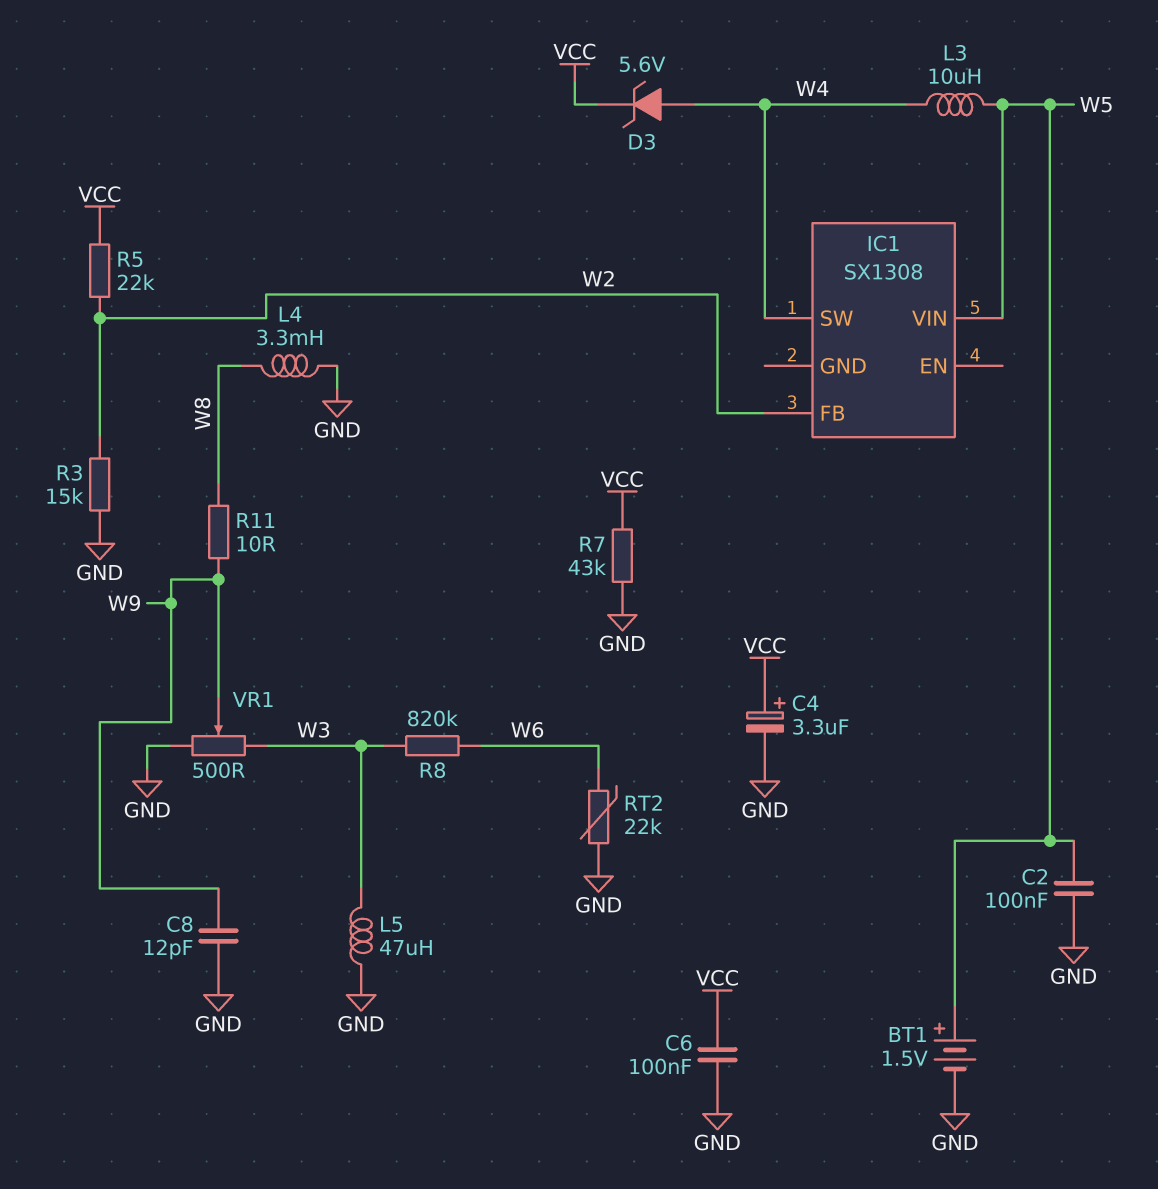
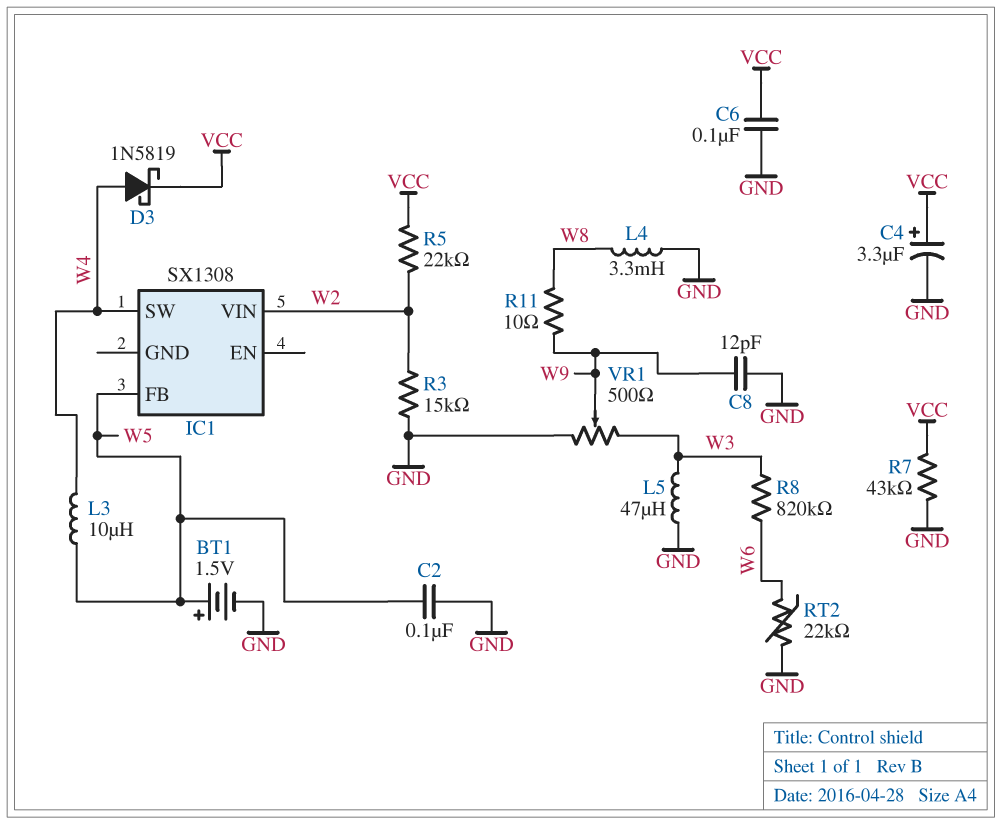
D3: zener 5.6V (A W4, K VCC) -> schottky 1N5819 (A W4, K VCC)
IC1 pin FB: W2 -> W5
IC1 pin VIN: W5 -> W2

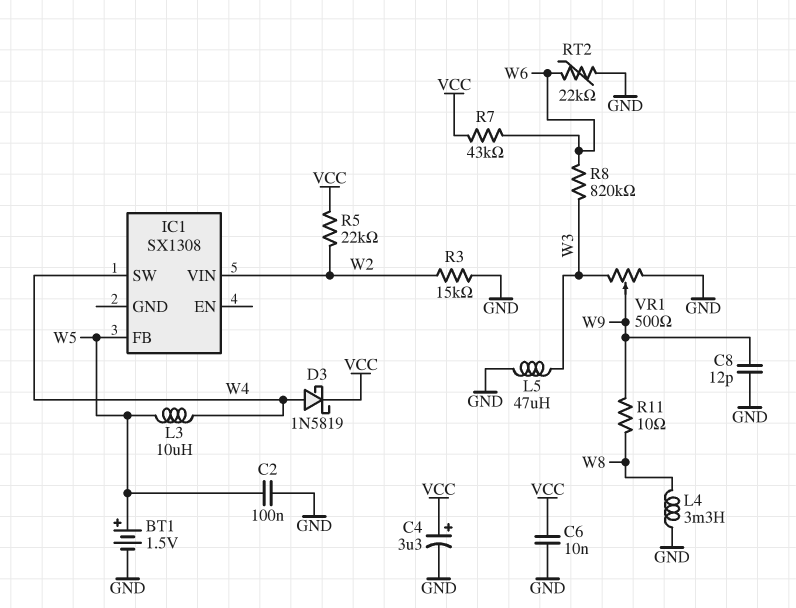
C6: 100nF (GND, VCC) -> 10nF (GND, VCC)
R7: 43k (GND, VCC) -> 43k (VCC, W6)

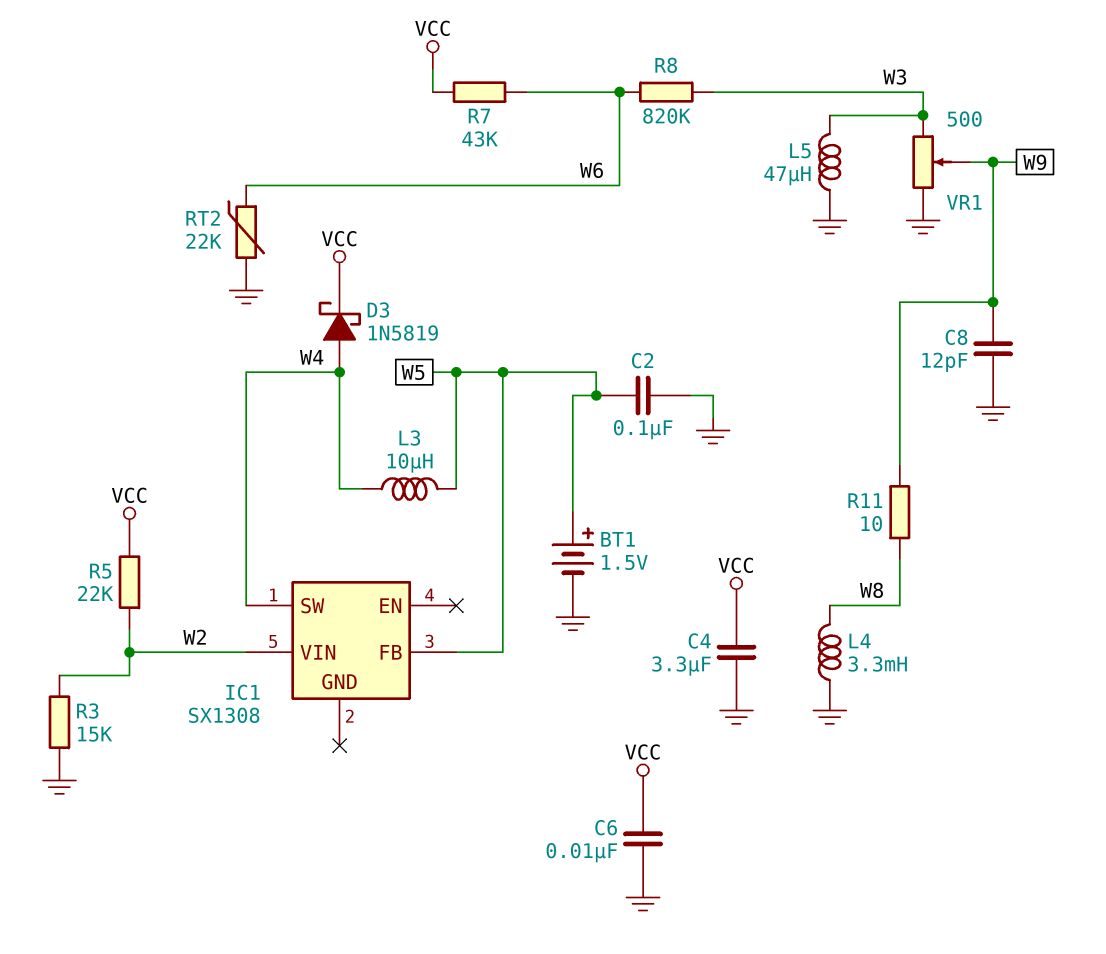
C4: 3.3uF (plus VCC, minus GND) -> 3.3uF (GND, VCC)

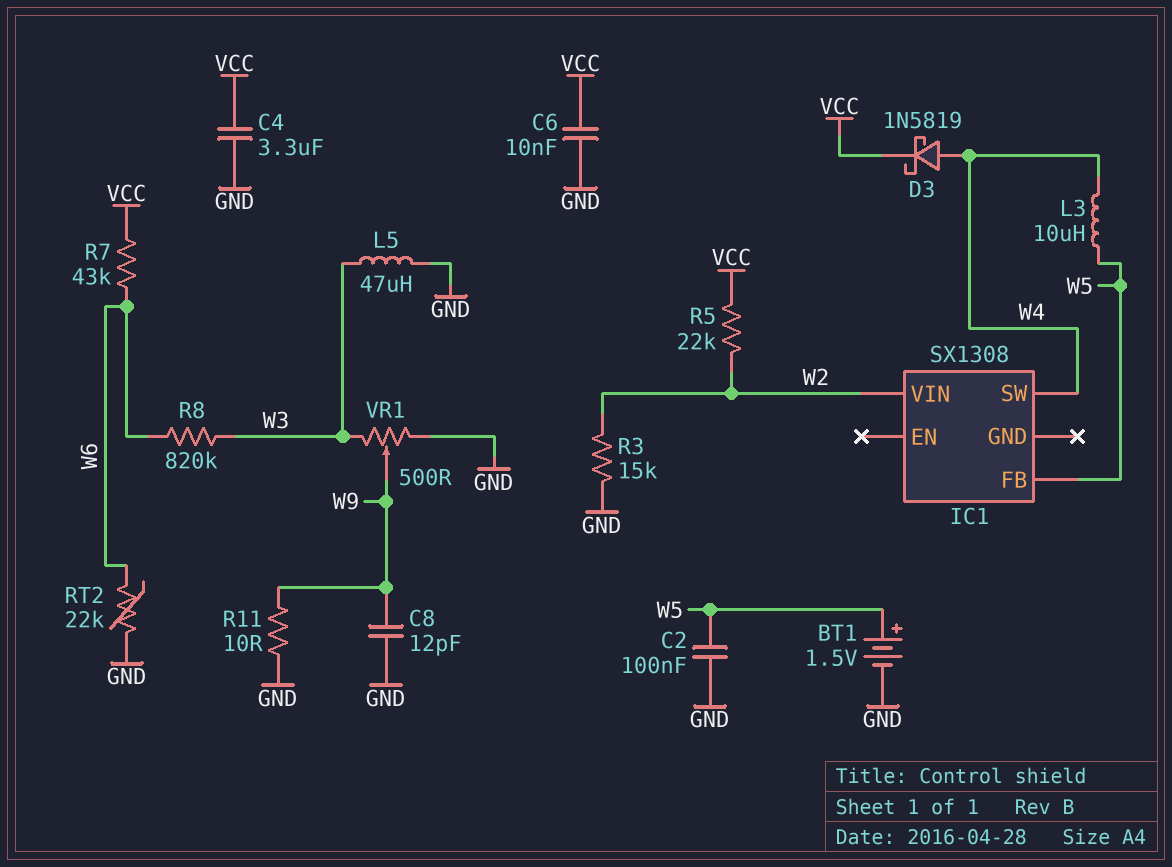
L4: 3.3mH (GND, W8) -> none
R11: 10 (W8, W9) -> 10 (GND, W9)

